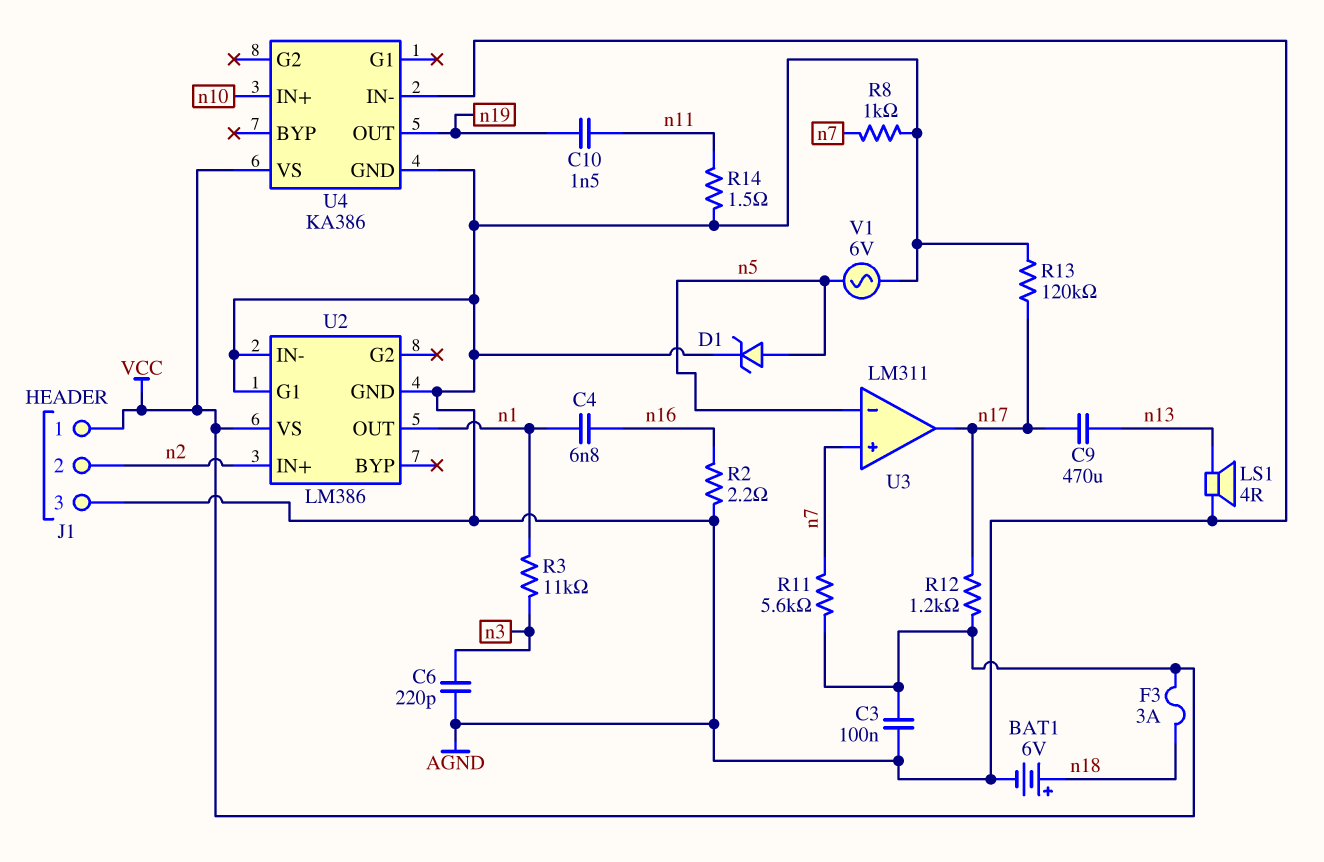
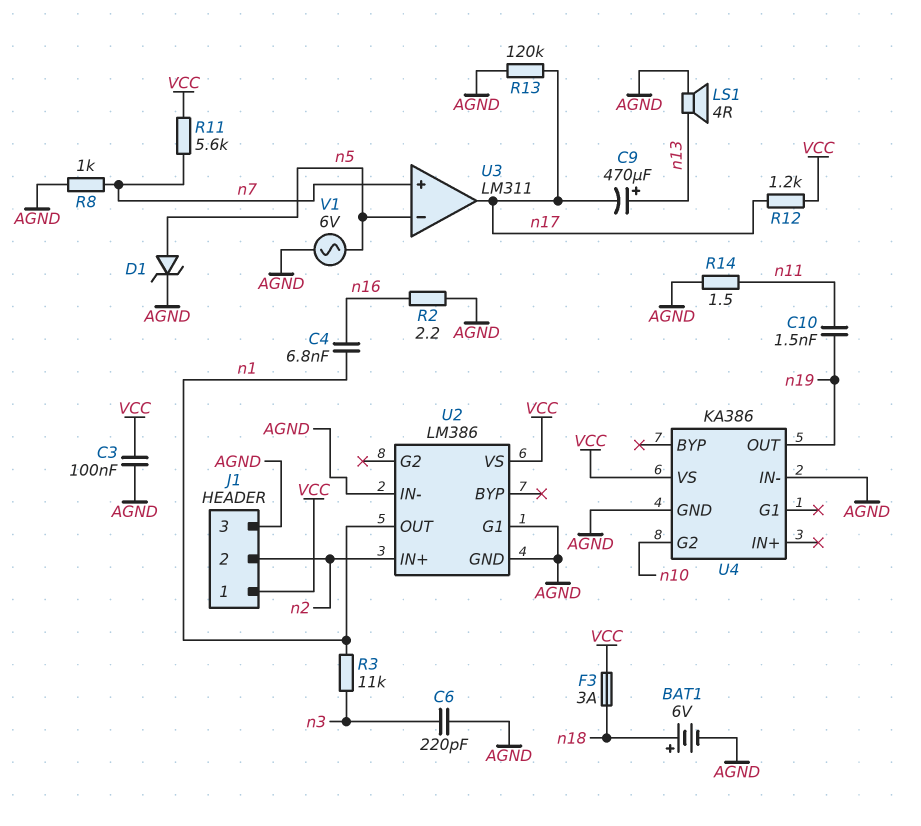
C9: 470uF (n13, n17) -> 470uF (plus n13, minus n17)
U4 pin G2: none -> n10
U4 pin IN+: n10 -> none

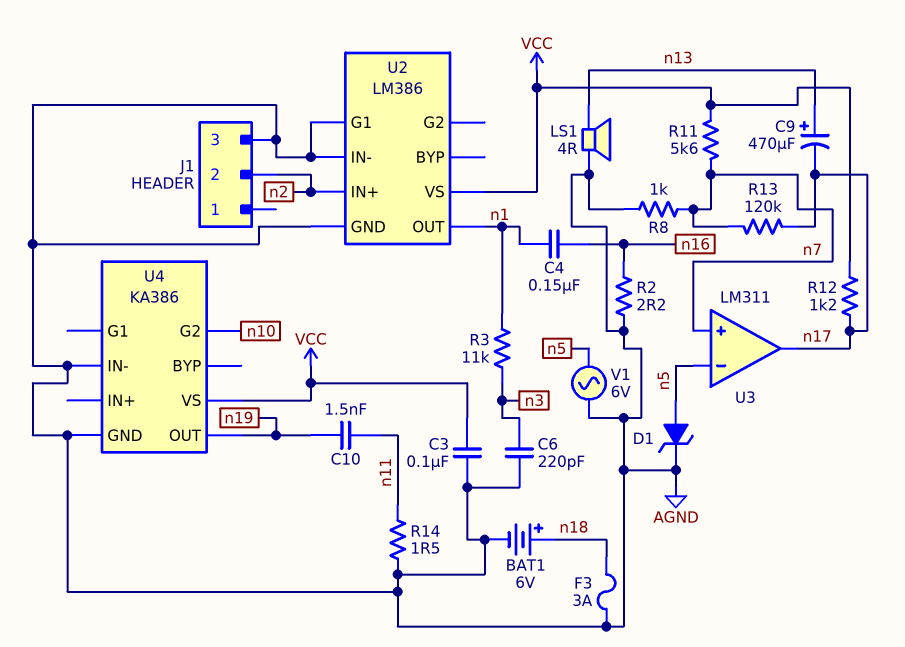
C4: 6.8nF (n1, n16) -> 150nF (n1, n16)
F3: 3A (VCC, n18) -> 3A (AGND, n18)
J1 pin 1: VCC -> none
R13: 120k (AGND, n17) -> 120k (n7, n17)

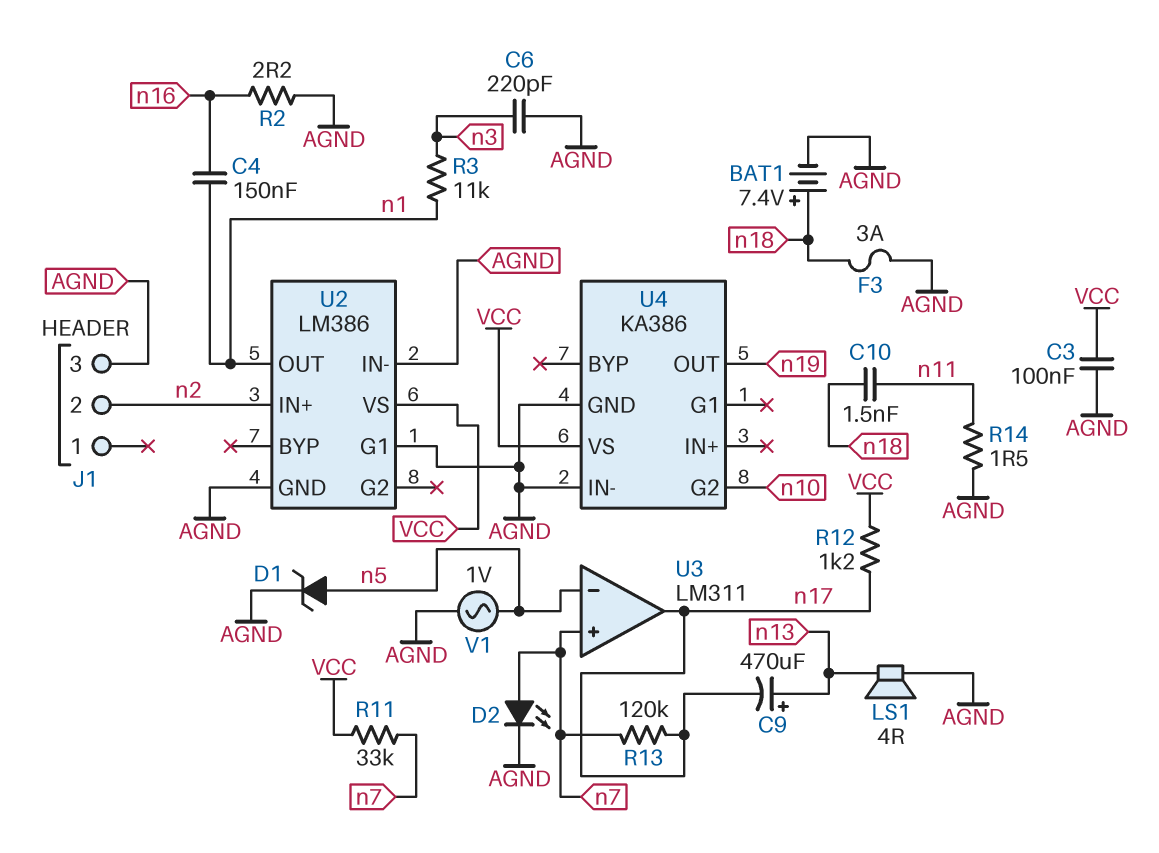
BAT1: 6V (plus n18, minus AGND) -> 7.4V (plus n18, minus AGND)
C10: 1.5nF (n11, n19) -> 1.5nF (n11, n18)
D2: none -> LED (A n7, K AGND)
R8: 1k (AGND, n7) -> none
R11: 5.6k (VCC, n7) -> 33k (VCC, n7)
V1: AC 6V (AGND, n5) -> AC 1V (AGND, n5)

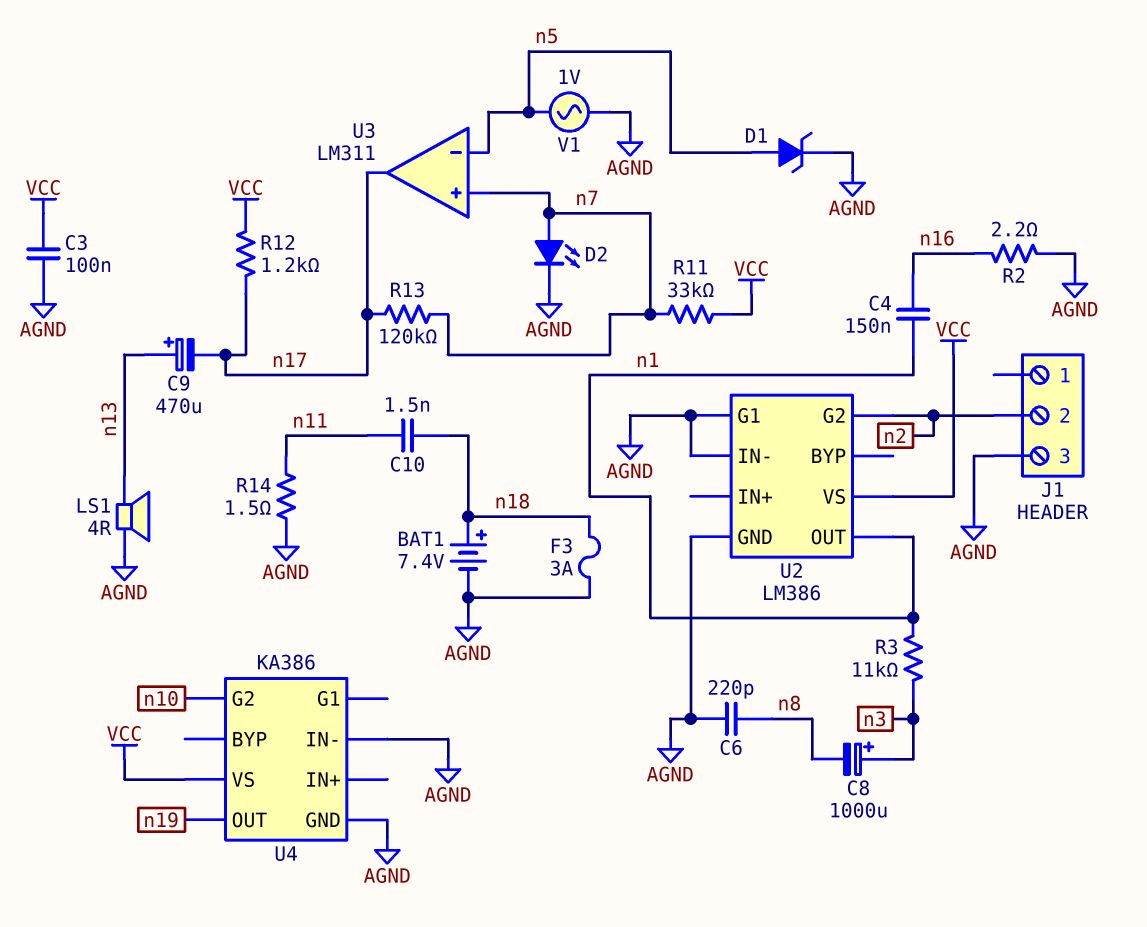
C6: 220pF (AGND, n3) -> 220pF (AGND, n8)
C8: none -> 1000uF (plus n3, minus n8)
U2 pin G2: none -> n2
U2 pin IN+: n2 -> none

